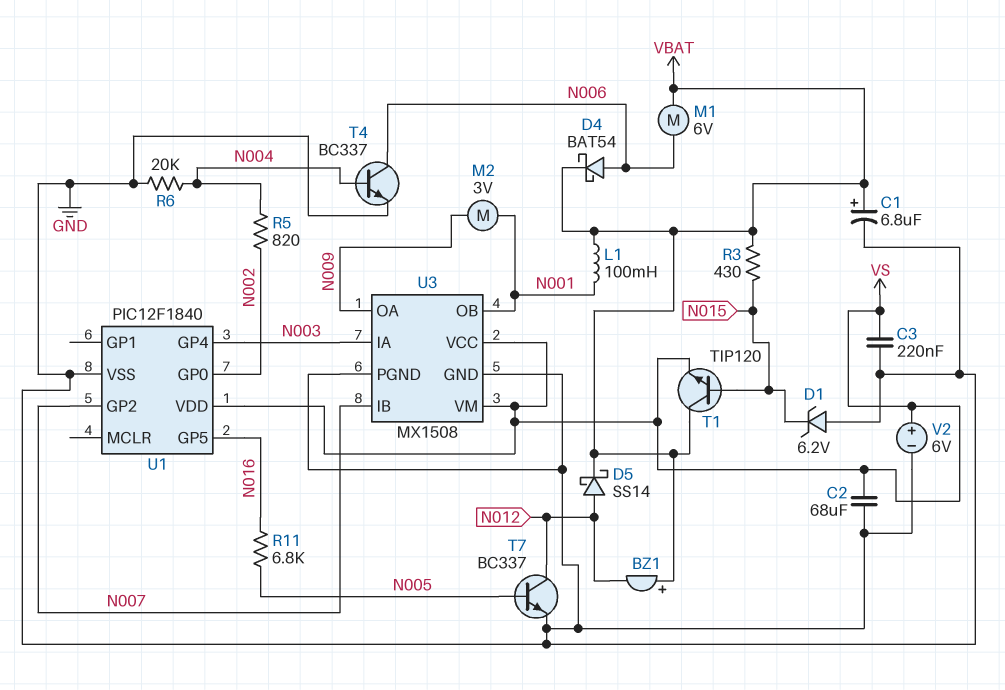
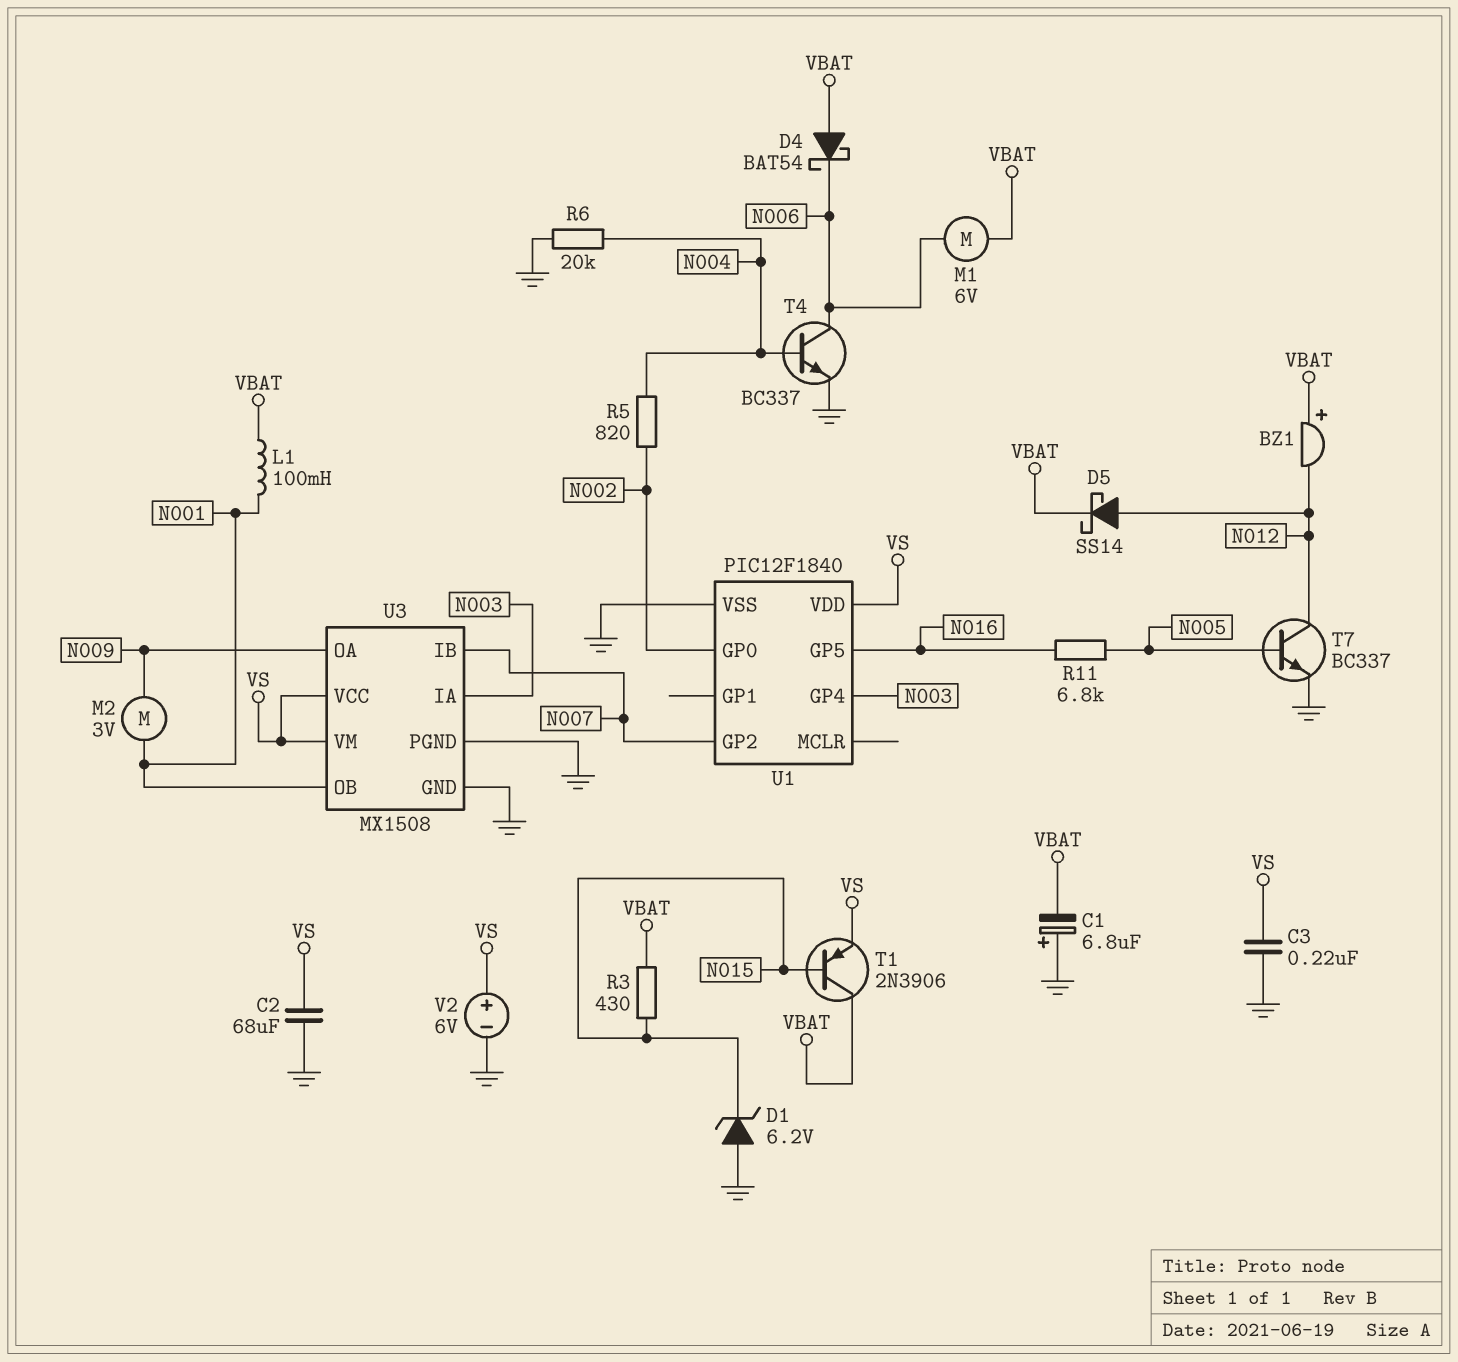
C1: 6.8uF (plus VBAT, minus GND) -> 6.8uF (plus GND, minus VBAT)
D4: schottky BAT54 (A N006, K VBAT) -> schottky BAT54 (A VBAT, K N006)
T1: NPN TIP120 (B N015, C VBAT, E VS) -> PNP 2N3906 (B N015, C VBAT, E VS)

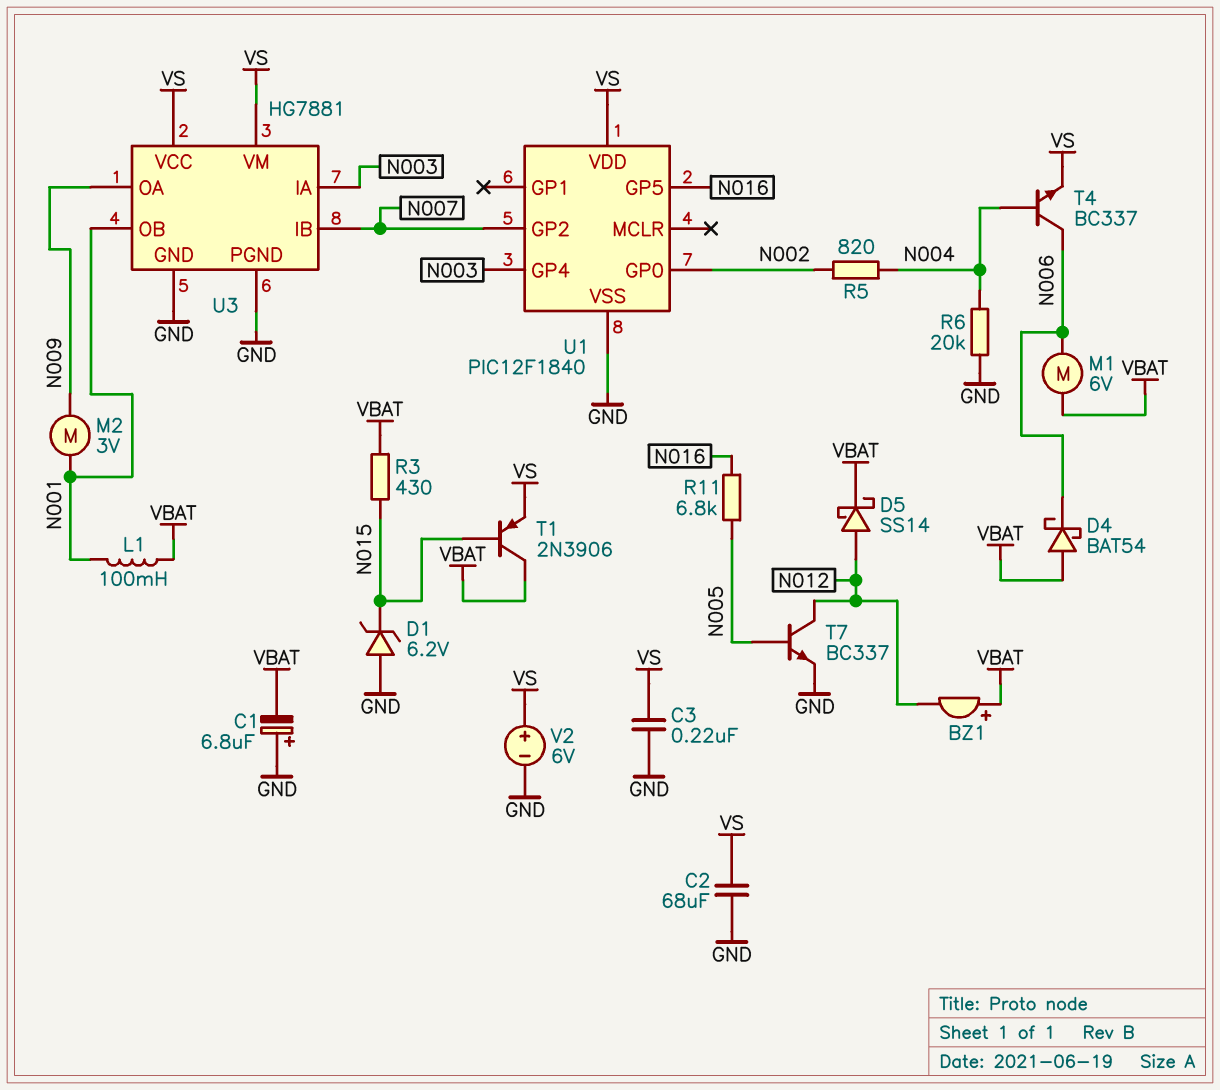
T4: NPN BC337 (B N004, C N006, E GND) -> NPN BC337 (B N004, C N006, E VS)
U3: MX1508 -> HG7881

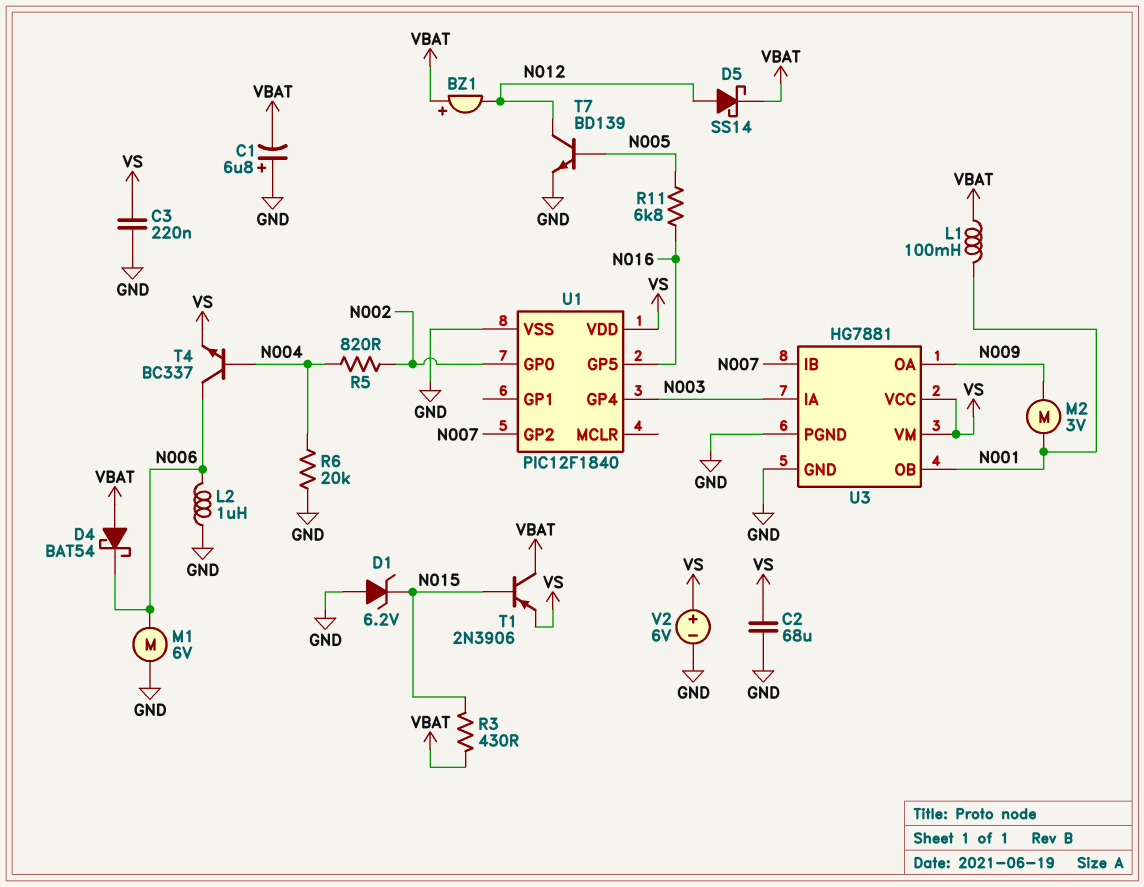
L2: none -> 1uH (GND, N006)
M1: motor 6V (N006, VBAT) -> motor 6V (GND, N006)
T7: NPN BC337 (B N005, C N012, E GND) -> NPN BD139 (B N005, C N012, E GND)

